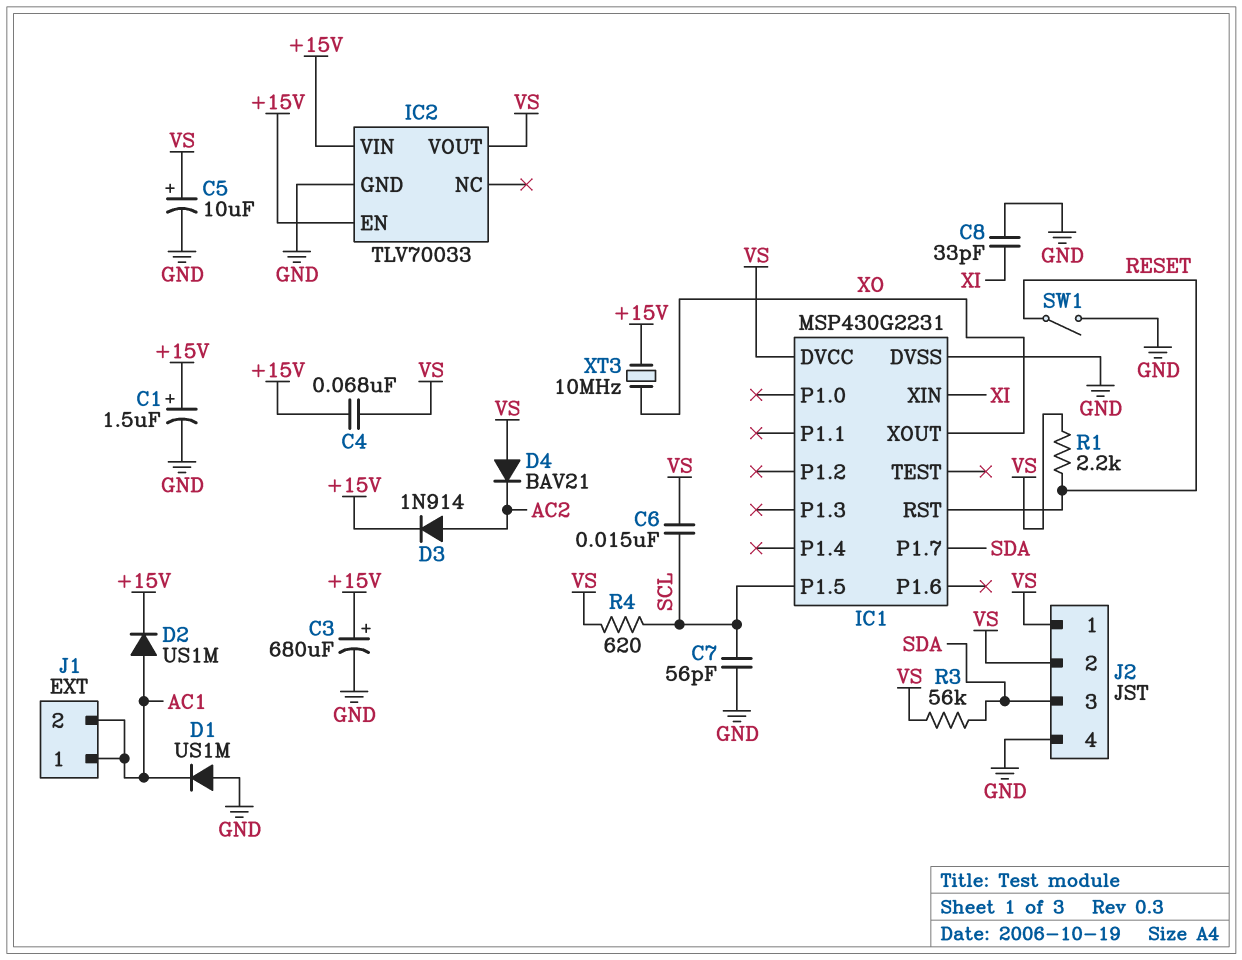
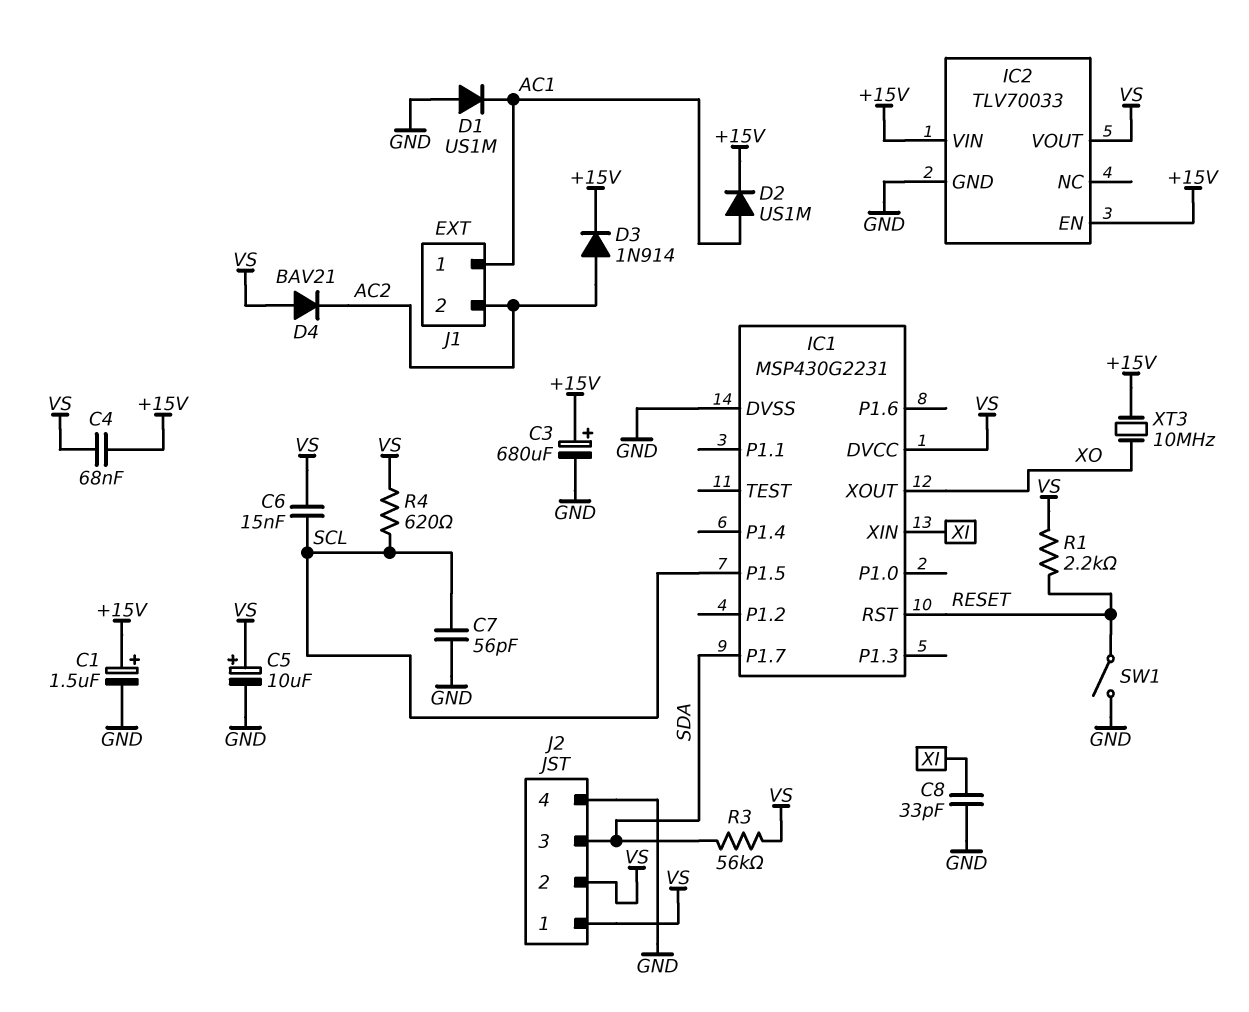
J1 pin 2: AC1 -> AC2

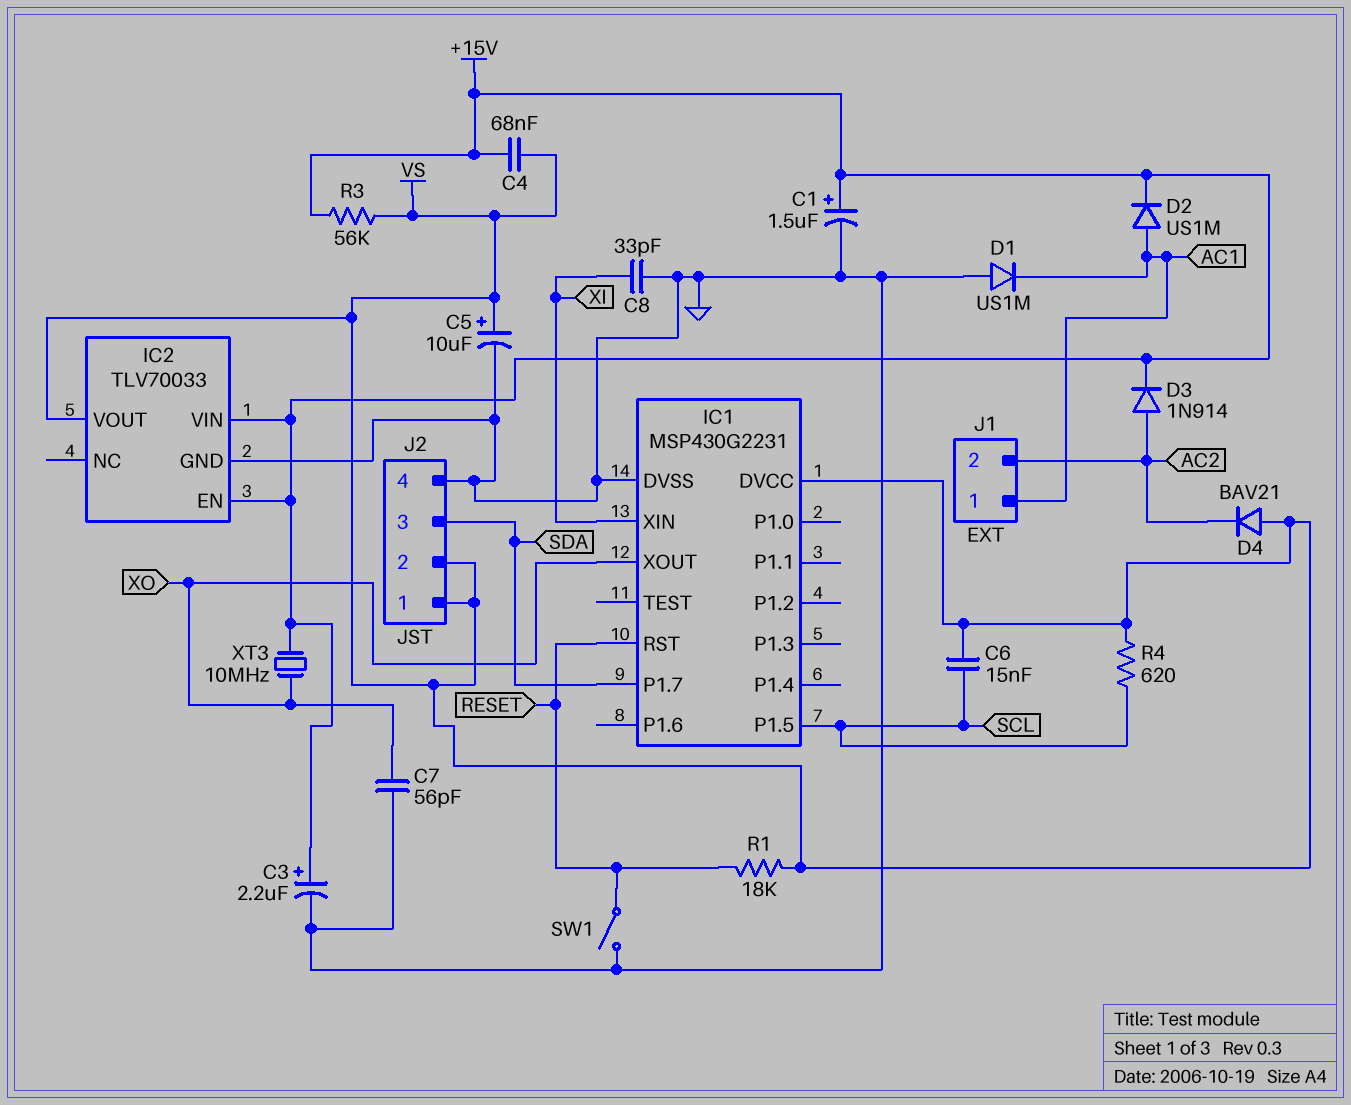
C3: 680uF (plus +15V, minus GND) -> 2.2uF (plus +15V, minus GND)
C7: 56pF (GND, SCL) -> 56pF (GND, XO)
R1: 2.2k (RESET, VS) -> 18k (RESET, VS)
R3: 56k (SDA, VS) -> 56k (+15V, VS)

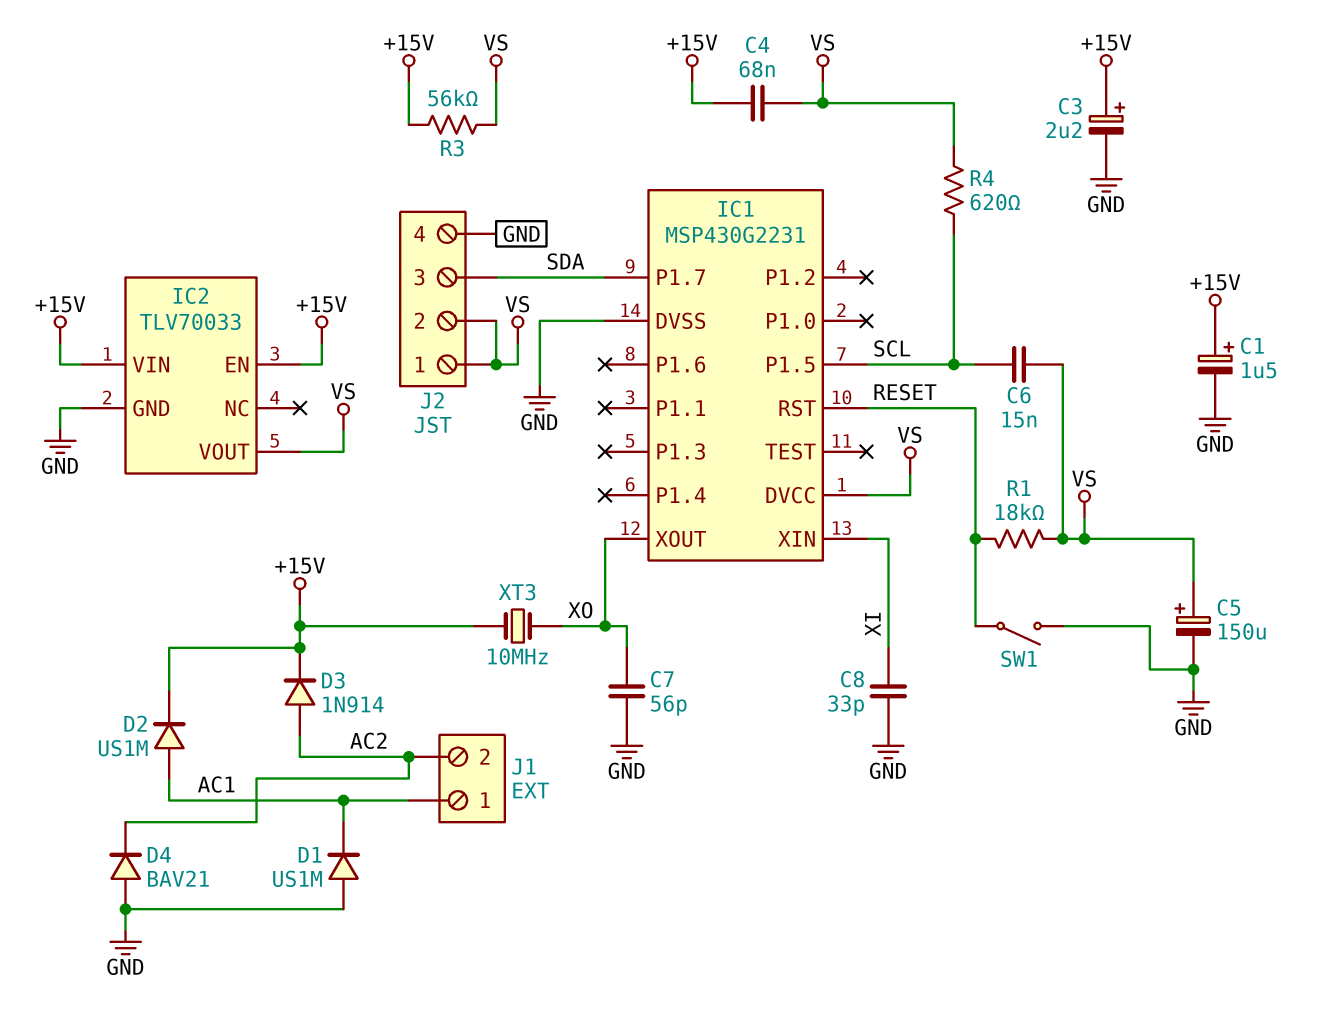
C5: 10uF (plus VS, minus GND) -> 150uF (plus VS, minus GND)
D4: diode BAV21 (A VS, K AC2) -> diode BAV21 (A GND, K AC2)

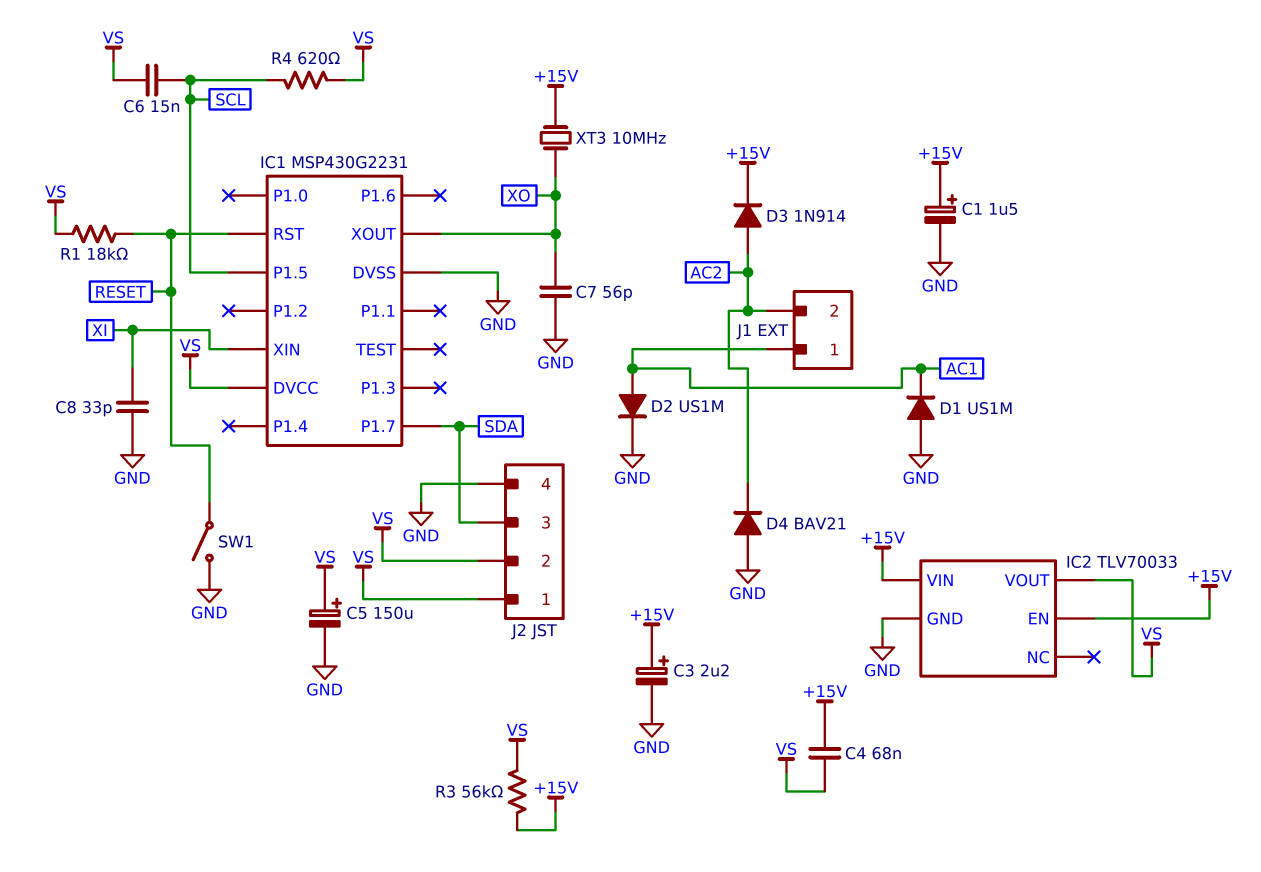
D2: diode US1M (A AC1, K +15V) -> diode US1M (A AC1, K GND)

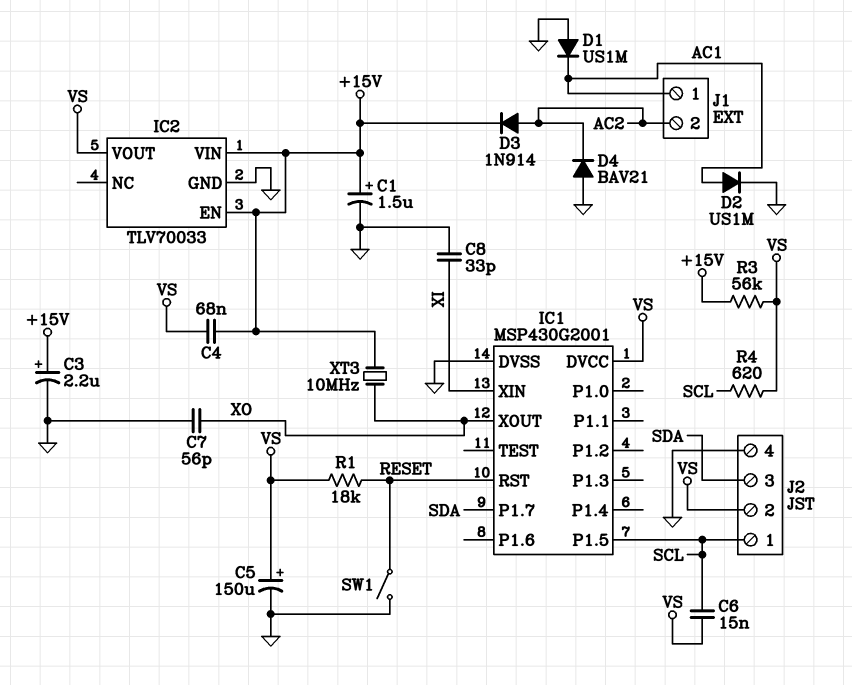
IC1: MSP430G2231 -> MSP430G2001
J2 pin 1: VS -> SCL

